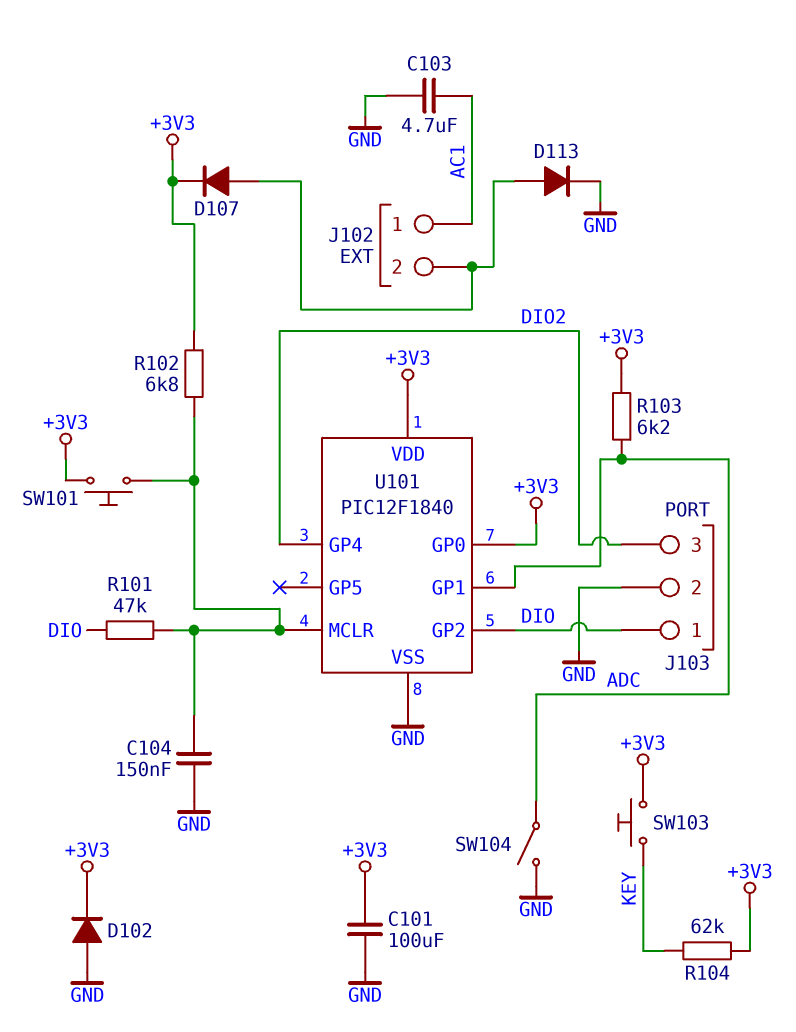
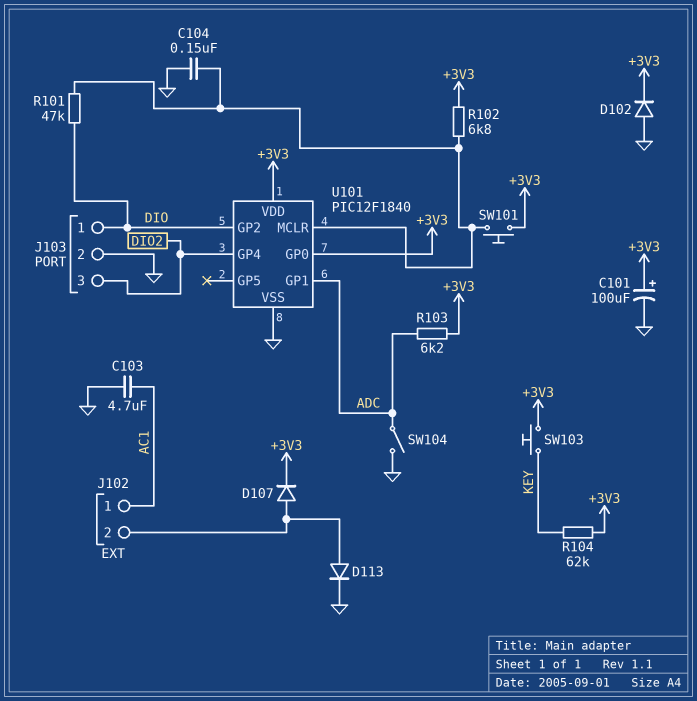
C101: 100uF (+3V3, GND) -> 100uF (plus +3V3, minus GND)

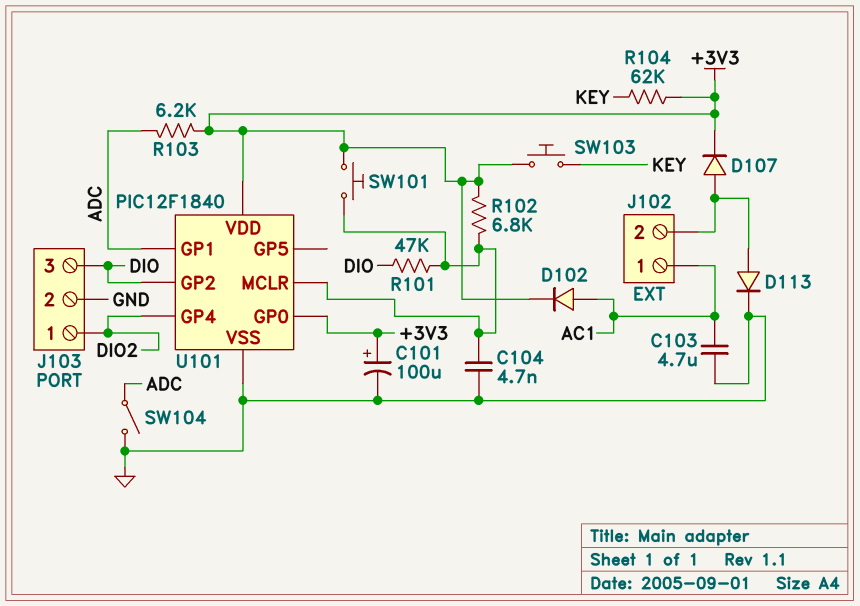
C104: 150nF (GND, U101/MCLR) -> 4.7nF (GND, U101/MCLR)
D102: diode (A GND, K +3V3) -> diode (A AC1, K +3V3)
J103 pin 1: DIO -> DIO2
J103 pin 3: DIO2 -> DIO

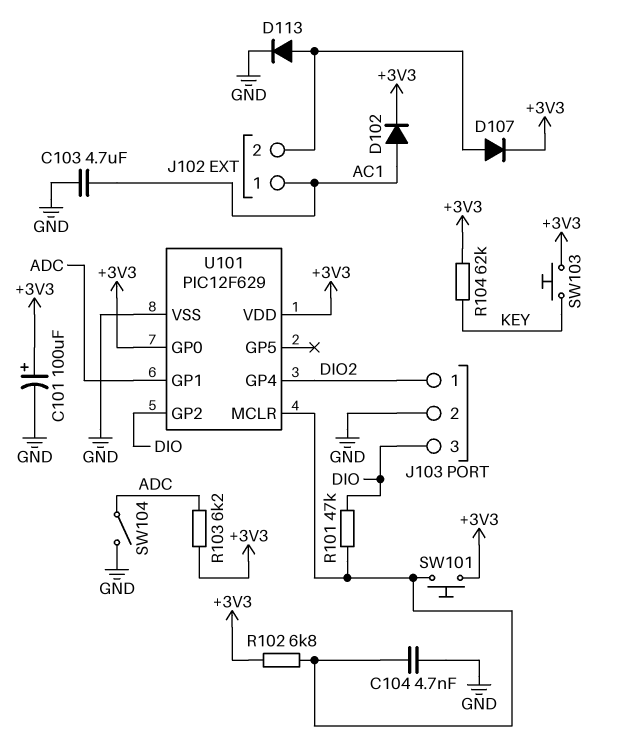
U101: PIC12F1840 -> PIC12F629

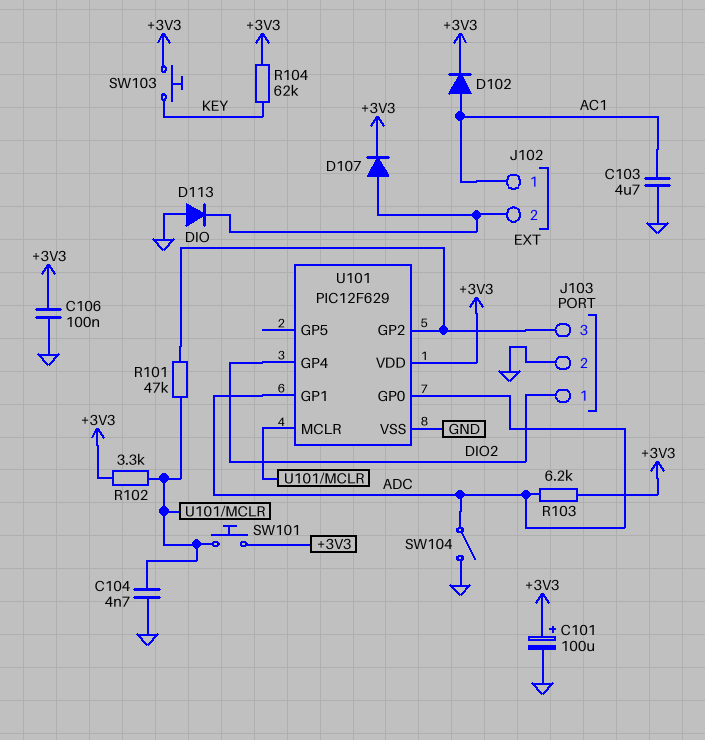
C106: none -> 100nF (+3V3, GND)
D113: diode (A J102/2, K GND) -> diode (A GND, K J102/2)
R102: 6.8k (+3V3, U101/MCLR) -> 3.3k (+3V3, U101/MCLR)
U101 pin GP0: +3V3 -> ADC

